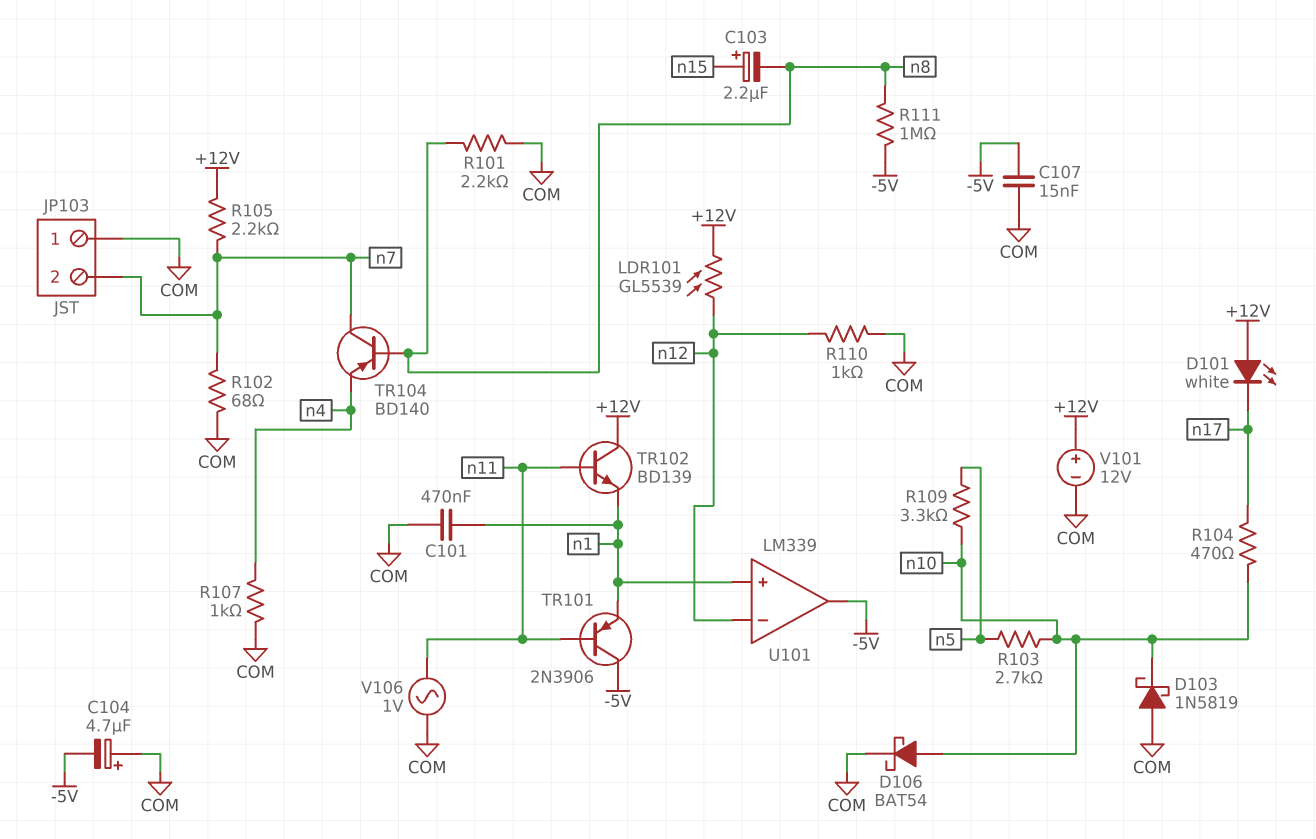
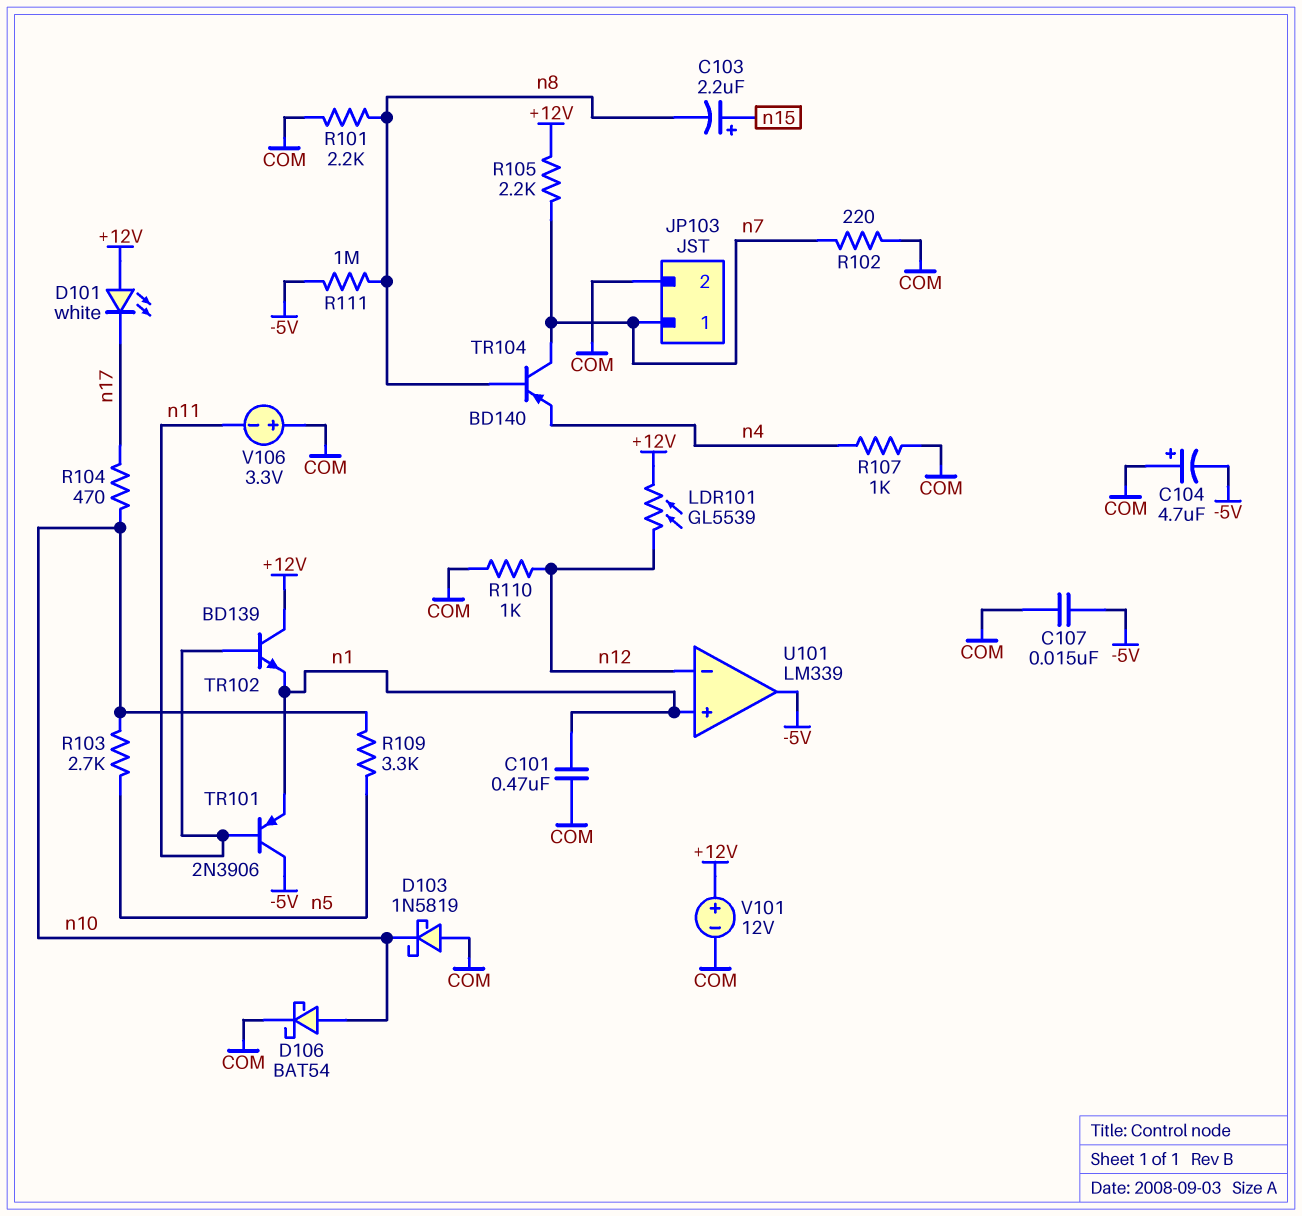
JP103 pin 1: COM -> n7
JP103 pin 2: n7 -> COM
R102: 68 (COM, n7) -> 220 (COM, n7)
V106: AC 1V (COM, n11) -> 3.3V (plus COM, minus n11)

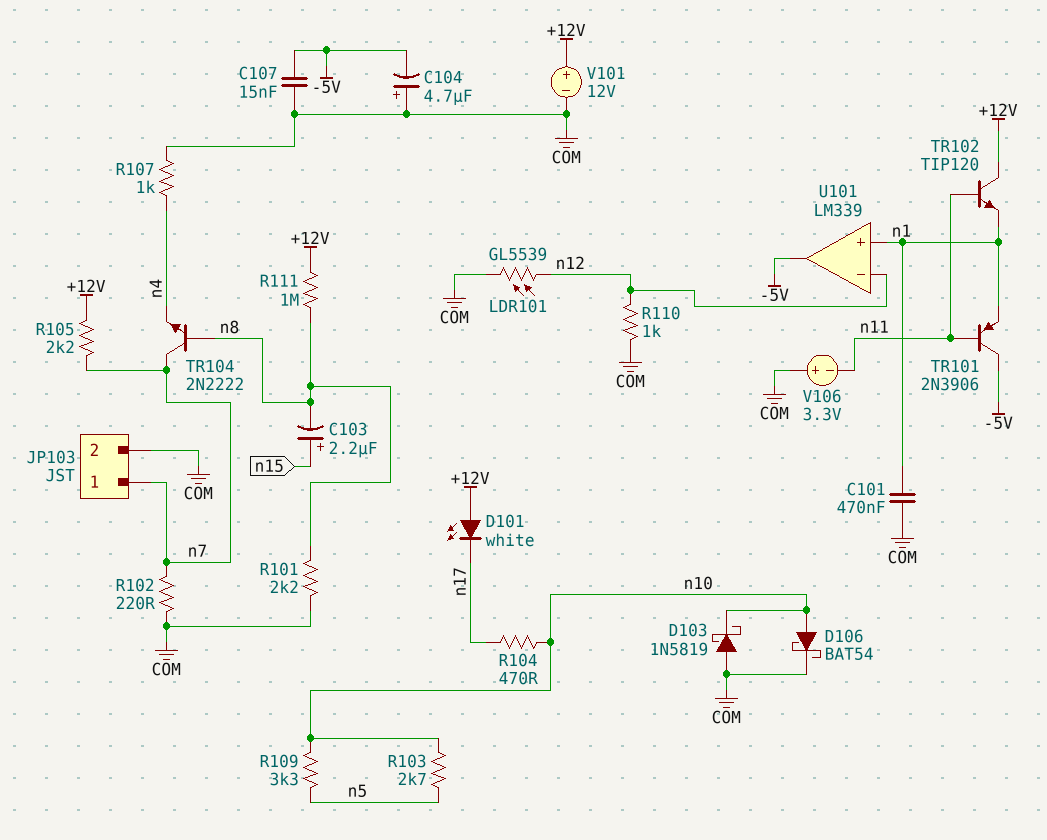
LDR101: GL5539 (+12V, n12) -> GL5539 (COM, n12)
R111: 1M (-5V, n8) -> 1M (+12V, n8)
TR102: NPN BD139 (B n11, C +12V, E n1) -> NPN TIP120 (B n11, C +12V, E n1)
TR104: PNP BD140 (B n8, C n7, E n4) -> NPN 2N2222 (B n8, C n7, E n4)

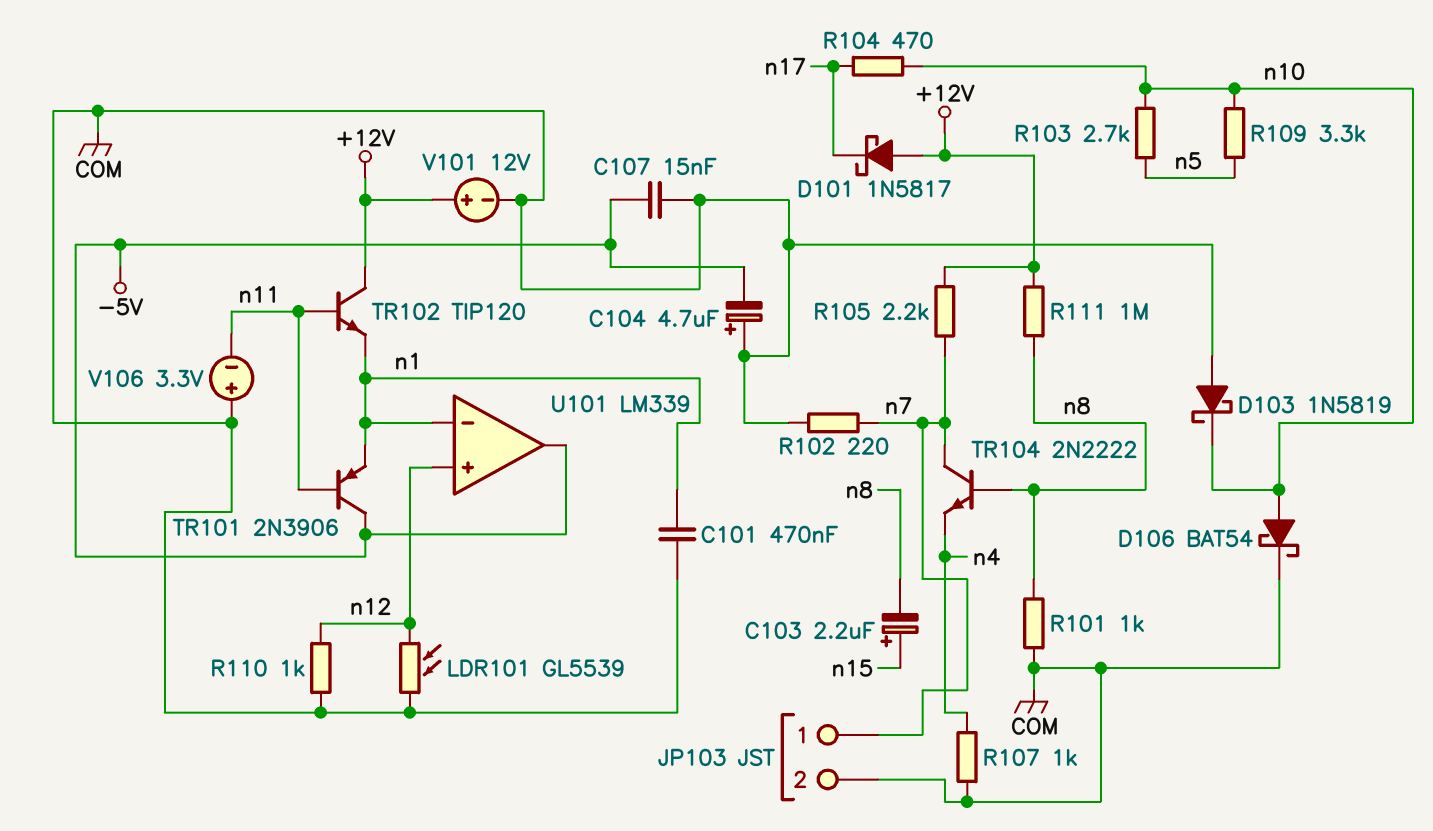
D101: LED white (A +12V, K n17) -> schottky 1N5817 (A +12V, K n17)
R101: 2.2k (COM, n8) -> 1k (COM, n8)
U101 pin in+: n1 -> n12
U101 pin in-: n12 -> n1

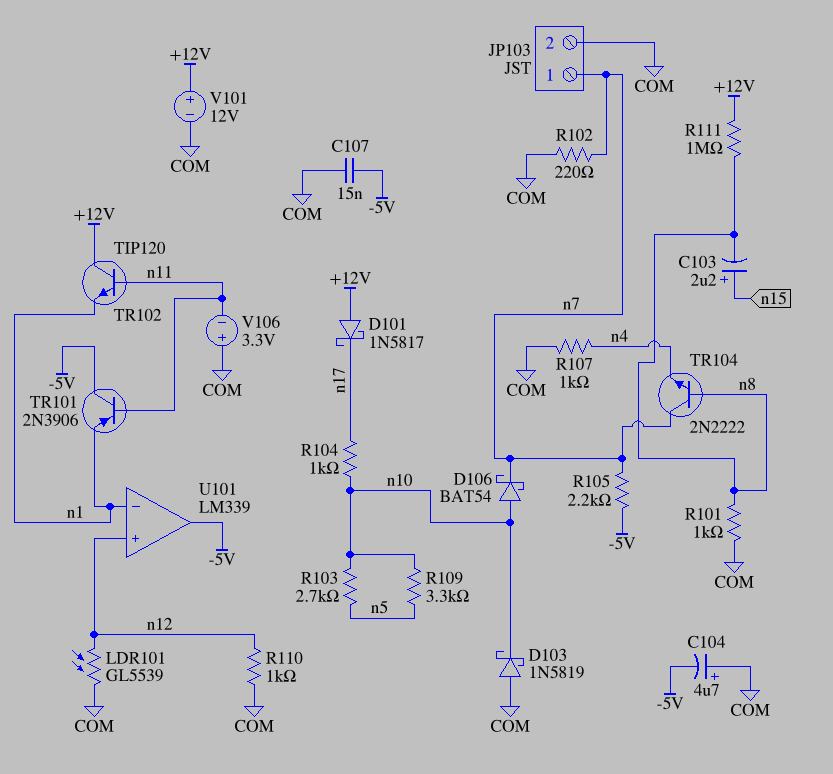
C101: 470nF (COM, n1) -> none
D106: schottky BAT54 (A n10, K COM) -> schottky BAT54 (A n10, K n7)
R104: 470 (n10, n17) -> 1k (n10, n17)
R105: 2.2k (+12V, n7) -> 2.2k (-5V, n7)

